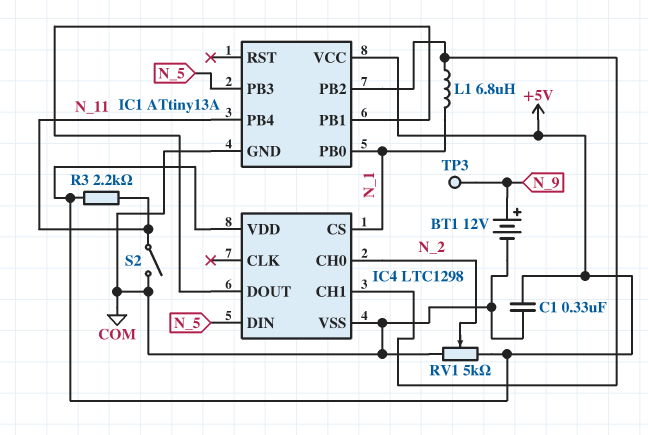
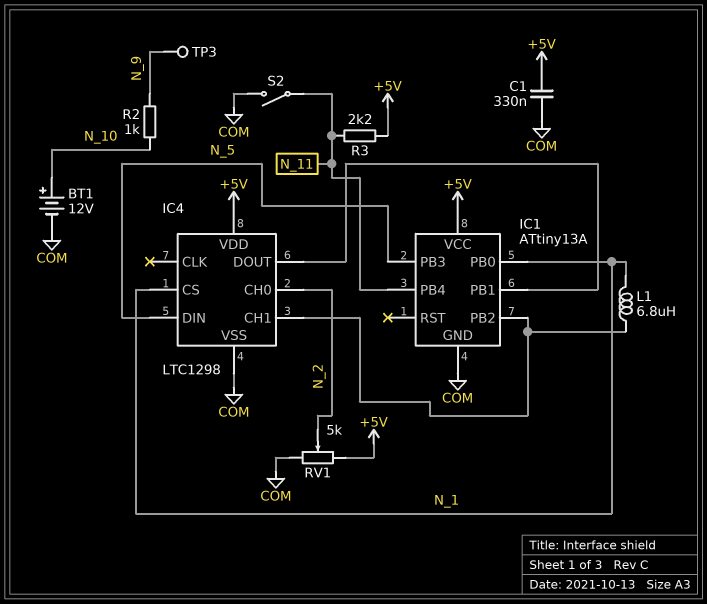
BT1: 12V (plus N_9, minus COM) -> 12V (plus N_10, minus COM)
R2: none -> 1k (N_9, N_10)

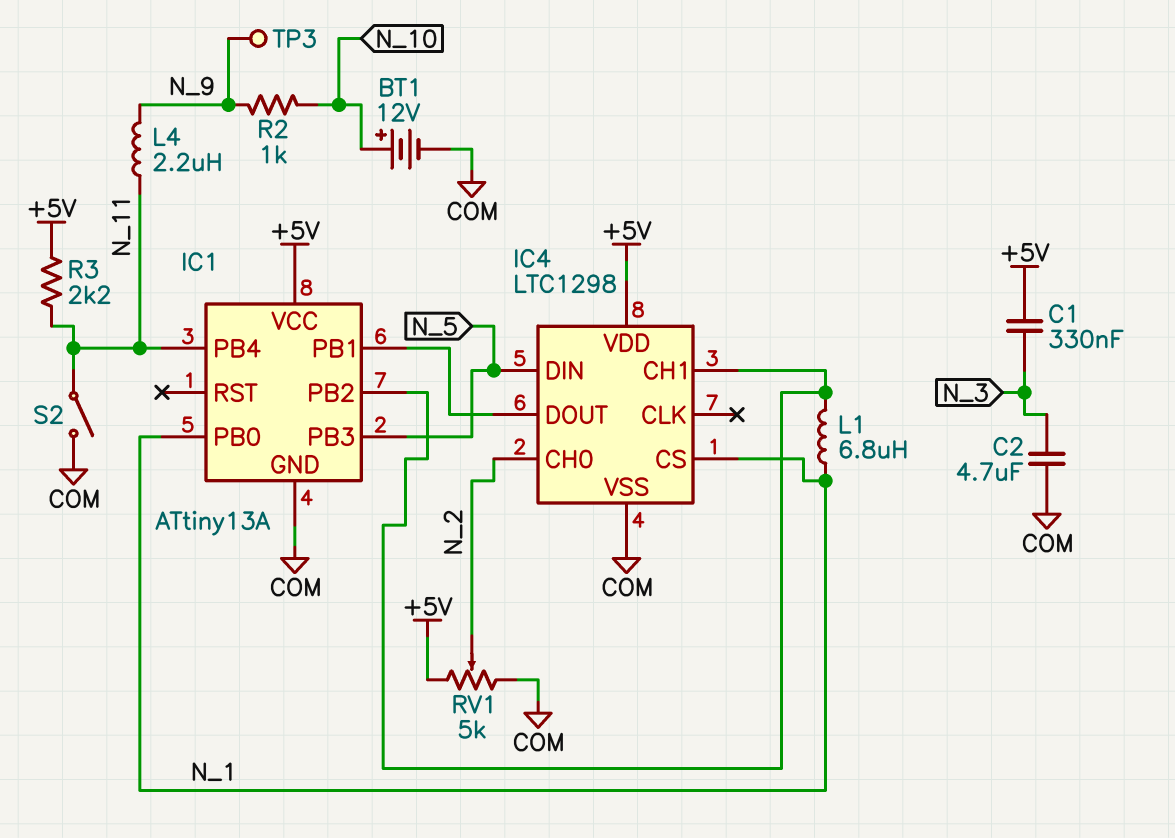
C1: 330nF (+5V, COM) -> 330nF (+5V, N_3)
C2: none -> 4.7uF (COM, N_3)
L4: none -> 2.2uH (N_9, N_11)

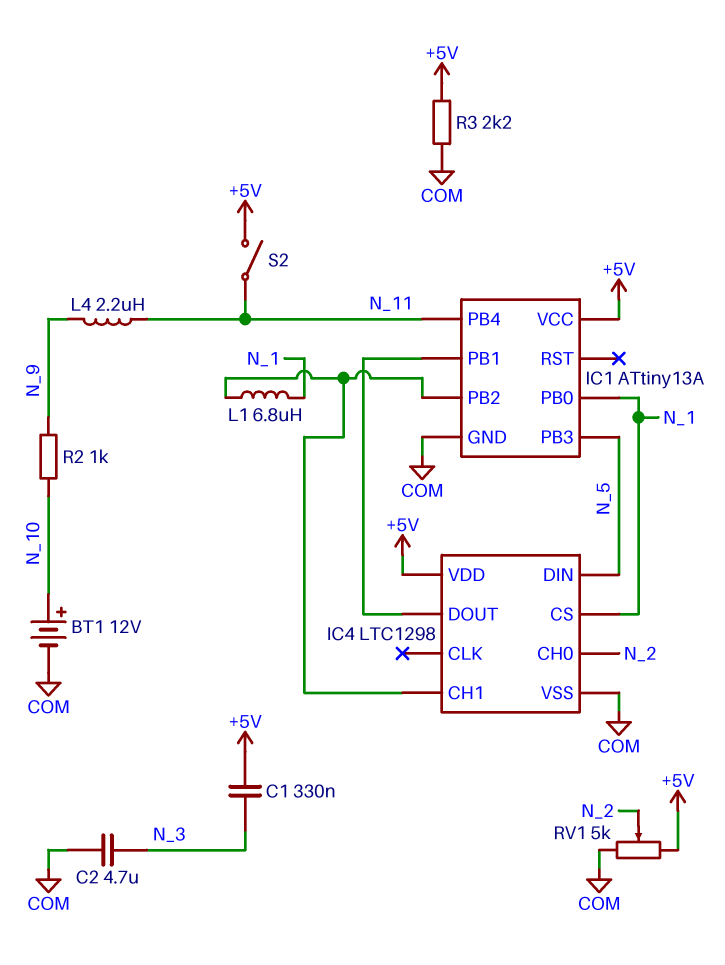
R3: 2.2k (+5V, N_11) -> 2.2k (+5V, COM)
S2: switch (COM, N_11) -> switch (+5V, N_11)
TP3: test point (N_9) -> none

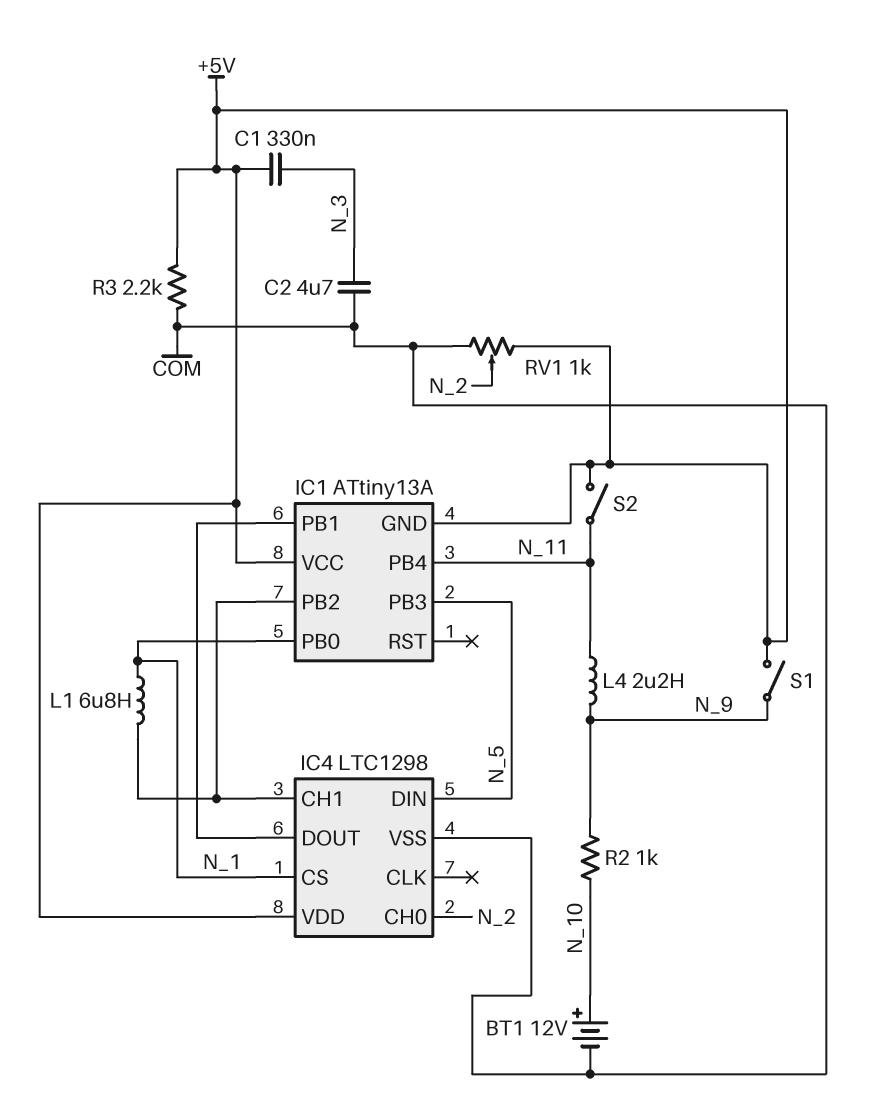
IC1 pin GND: COM -> +5V
RV1: 5k (+5V, COM, wiper N_2) -> 1k (+5V, COM, wiper N_2)
S1: none -> switch (+5V, N_9)

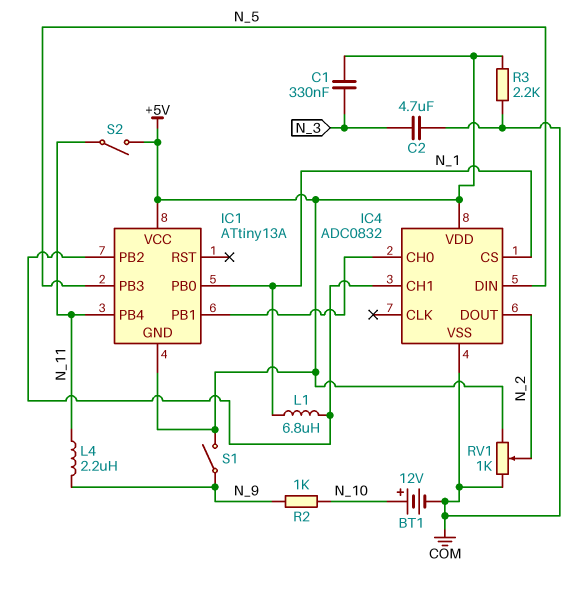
IC4: LTC1298 -> ADC0832
IC4 pin CH0: N_2 -> IC1/PB1
IC4 pin DOUT: IC1/PB1 -> N_2

